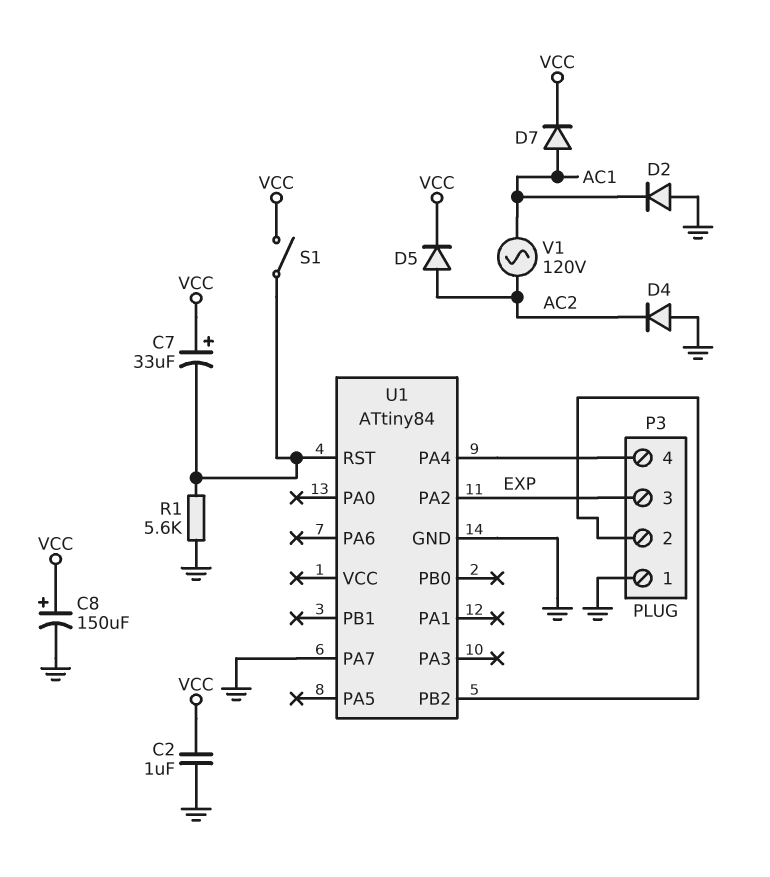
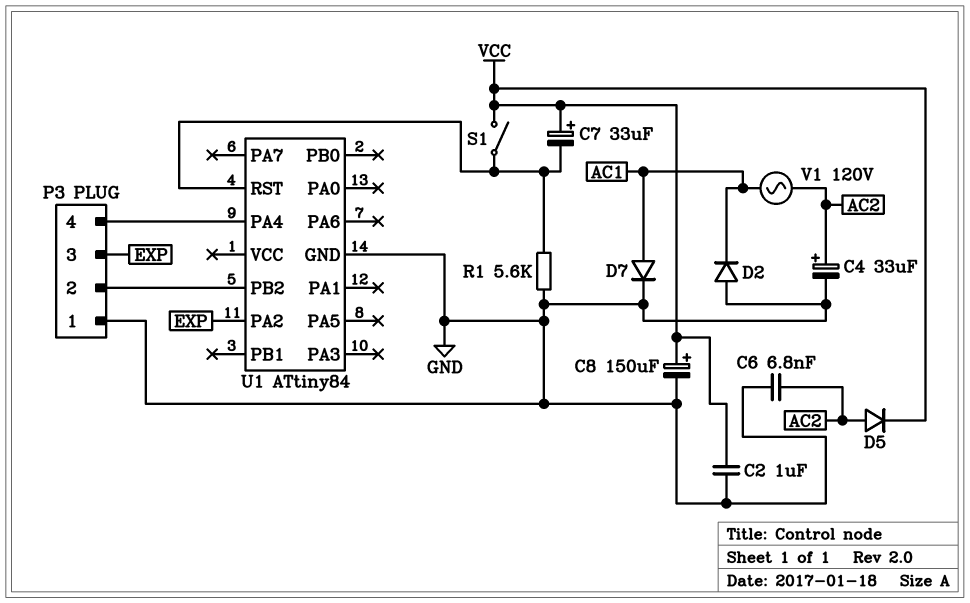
C4: none -> 33uF (plus AC2, minus GND)
C6: none -> 6.8nF (AC2, GND)
D4: diode (A GND, K AC2) -> none
D7: diode (A AC1, K VCC) -> diode (A AC1, K GND)
U1 pin PA7: GND -> none

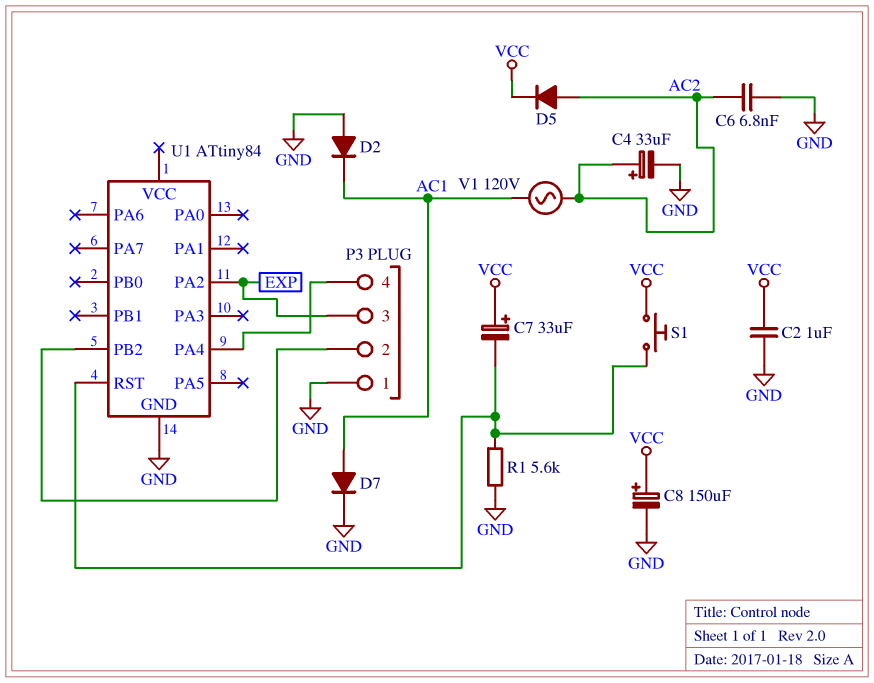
S1: switch (U1/RST, VCC) -> button (U1/RST, VCC)

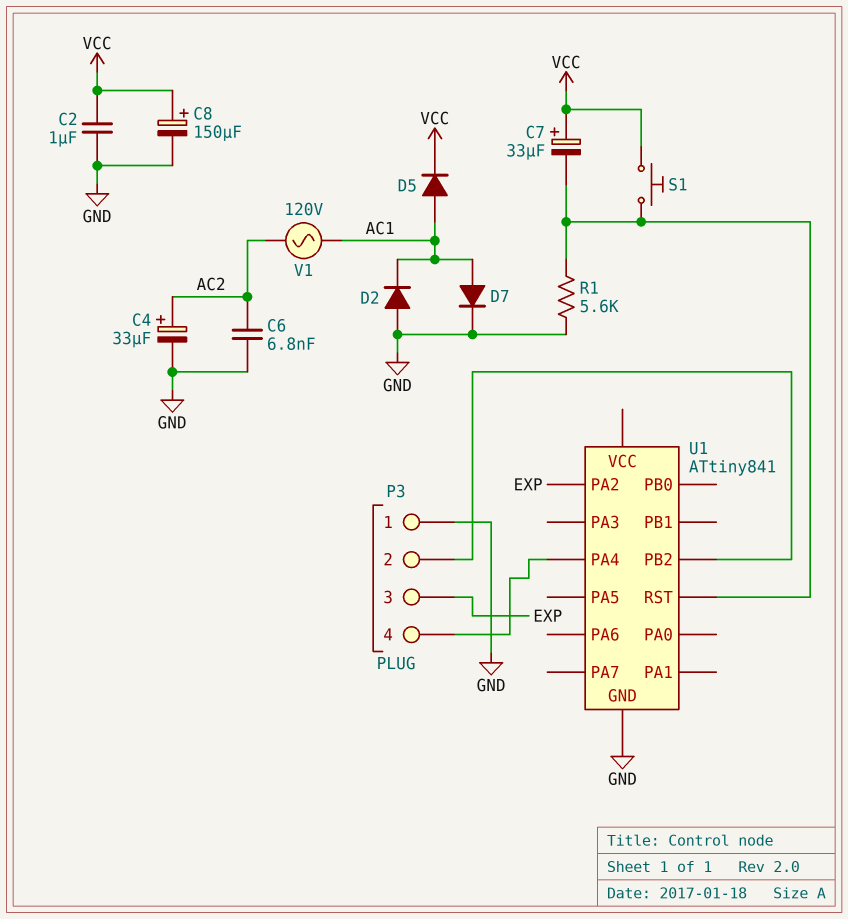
D5: diode (A AC2, K VCC) -> diode (A AC1, K VCC)
U1: ATtiny84 -> ATtiny841

